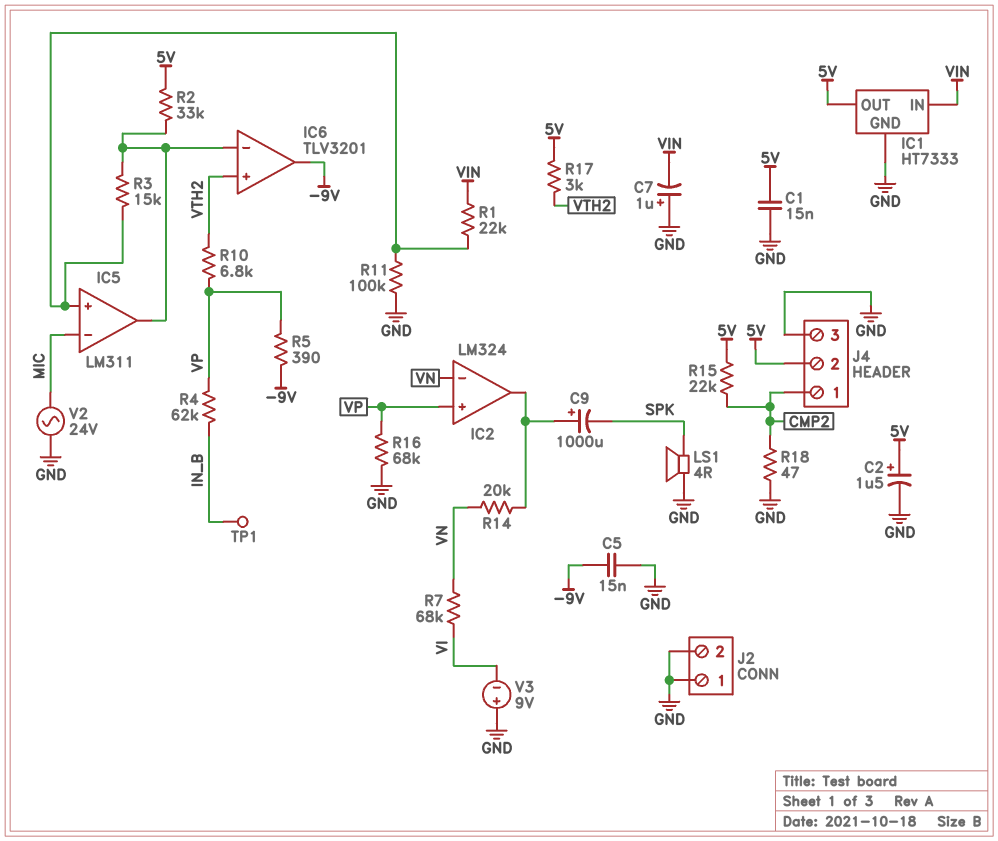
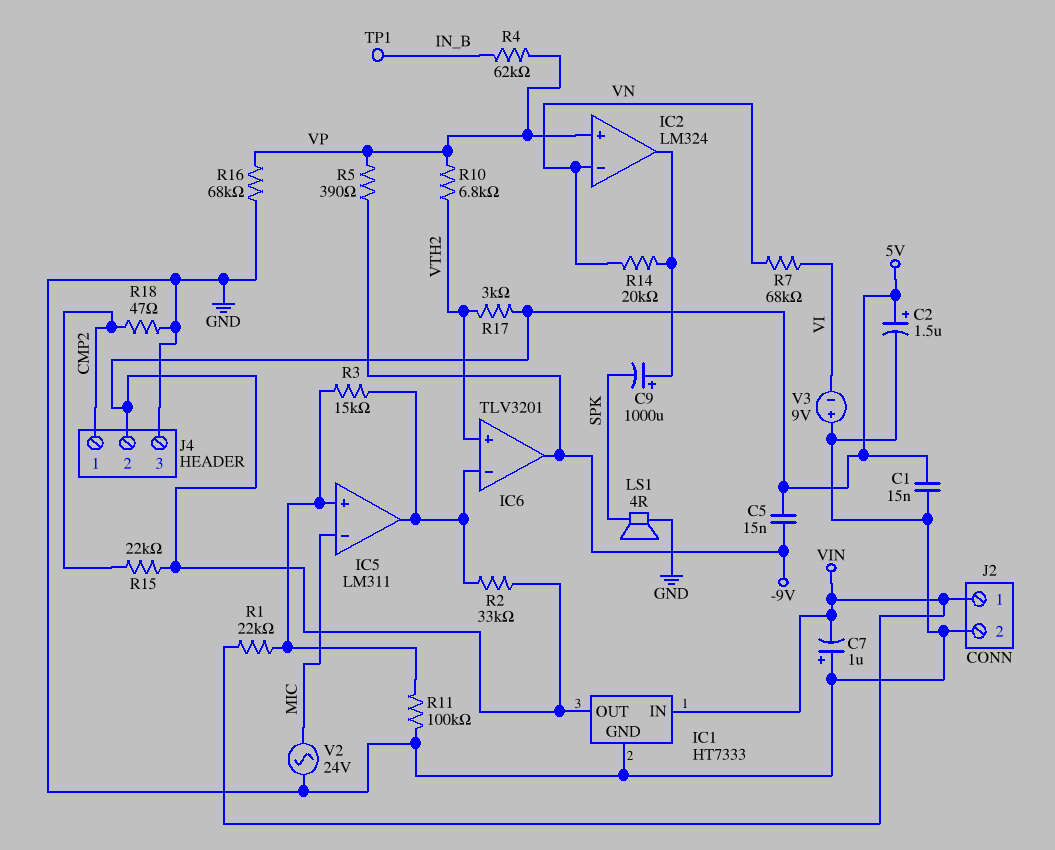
C5: 15nF (-9V, GND) -> 15nF (-9V, 5V)
J2 pin 1: GND -> VIN

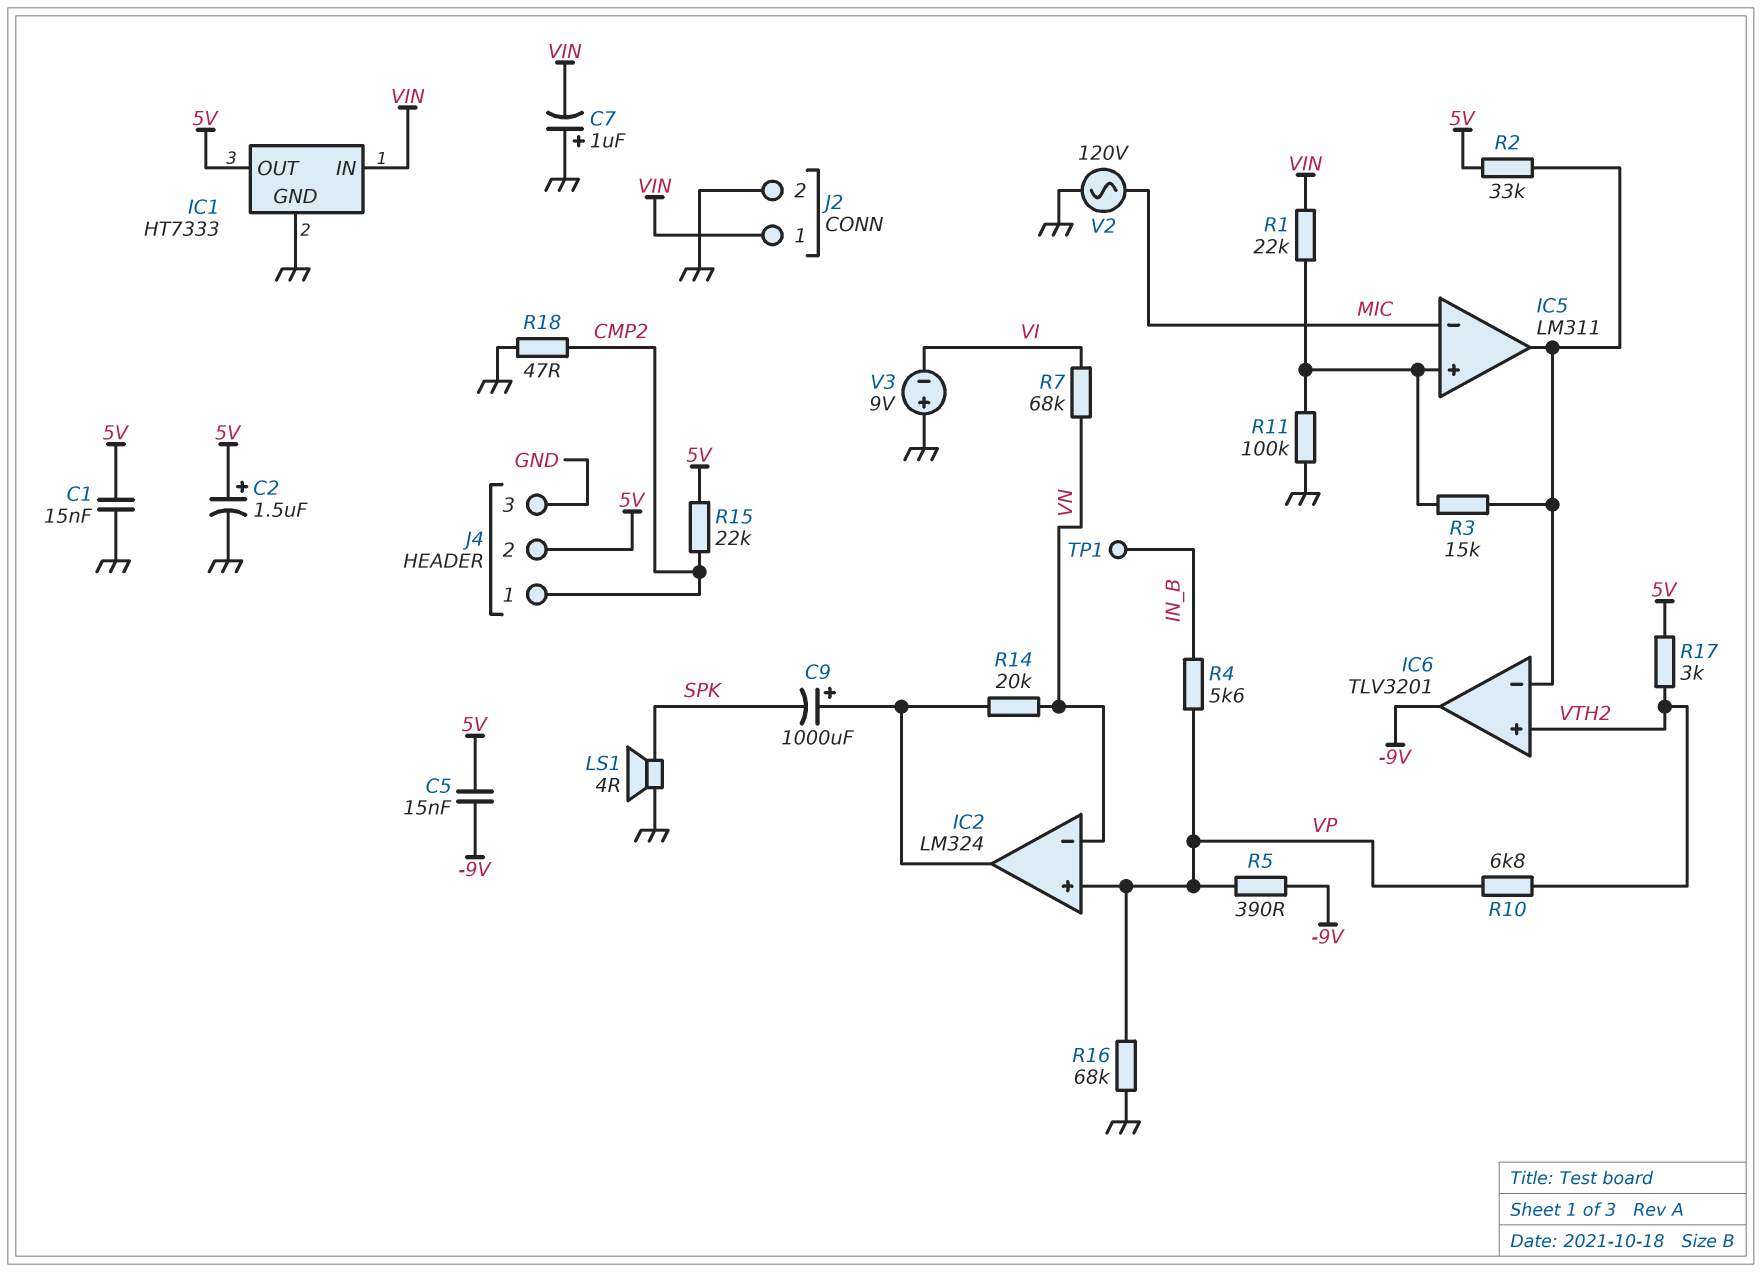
R4: 62k (IN_B, VP) -> 5.6k (IN_B, VP)
V2: AC 24V (GND, MIC) -> AC 120V (GND, MIC)

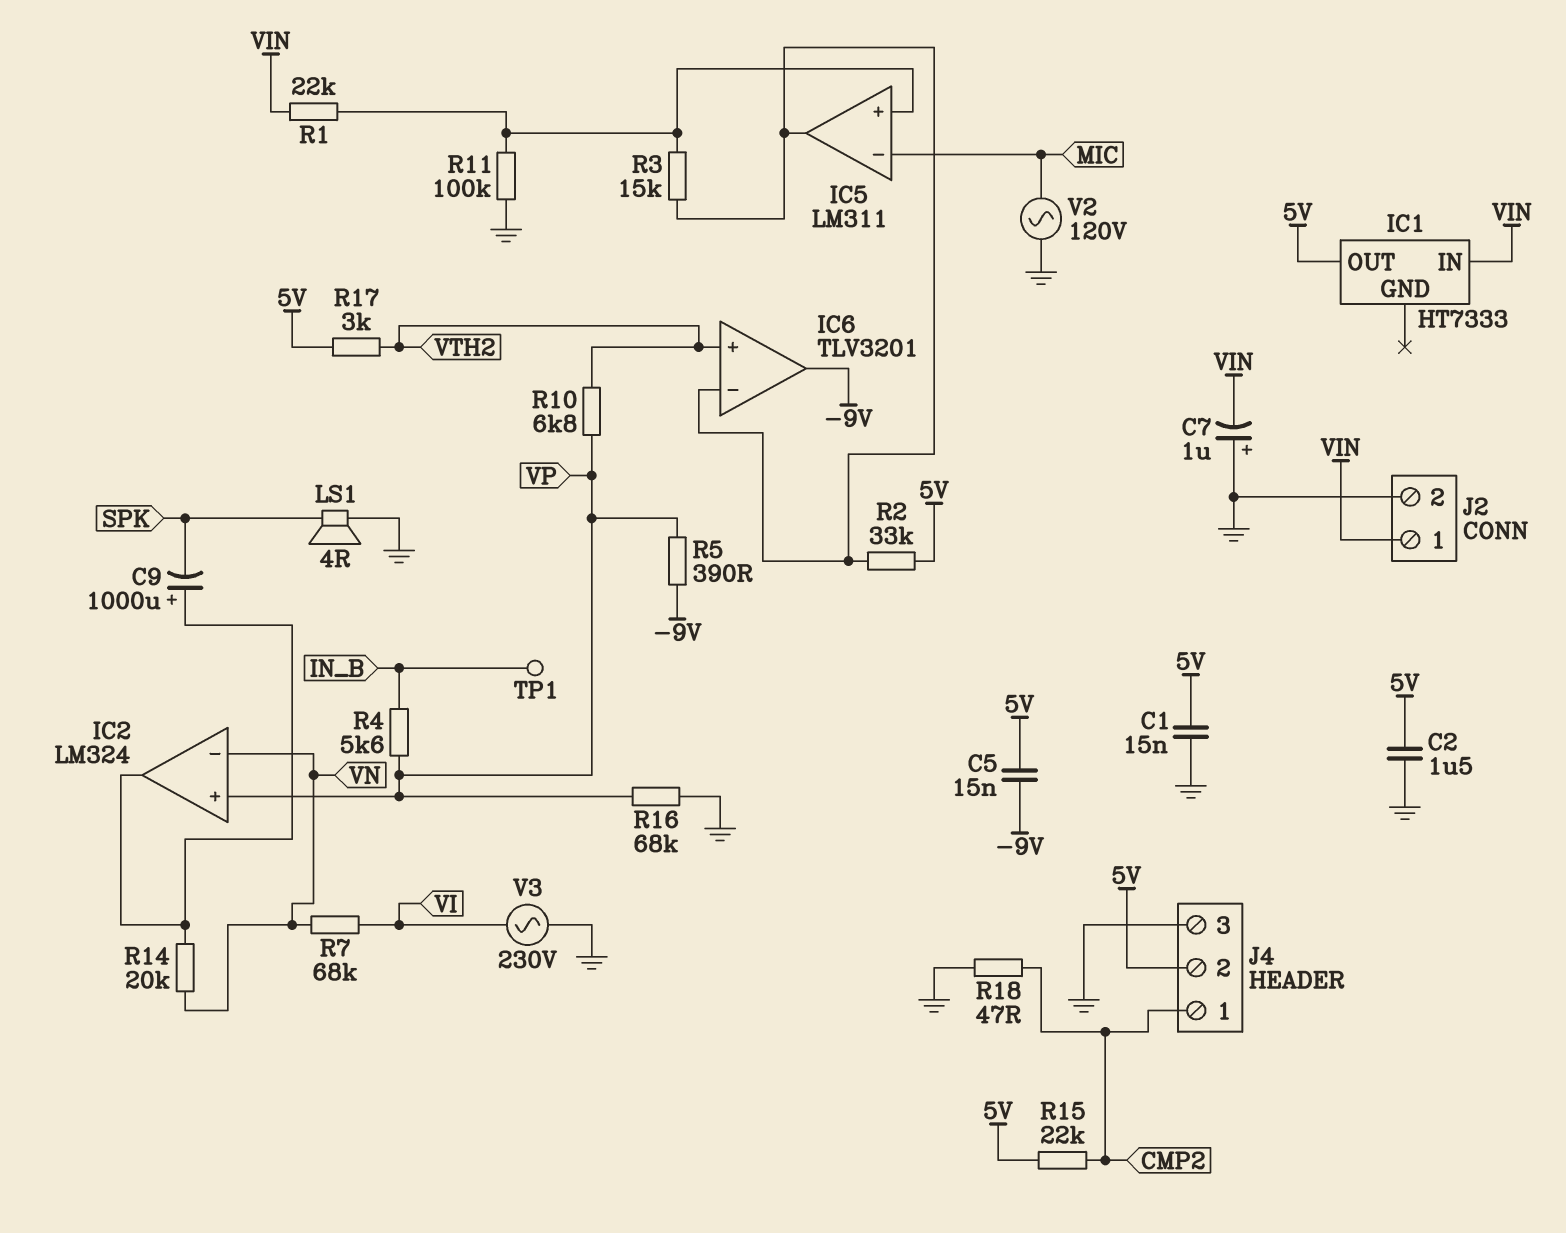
C2: 1.5uF (plus 5V, minus GND) -> 1.5uF (5V, GND)
IC1 pin GND: GND -> none
V3: 9V (plus GND, minus VI) -> AC 230V (GND, VI)

